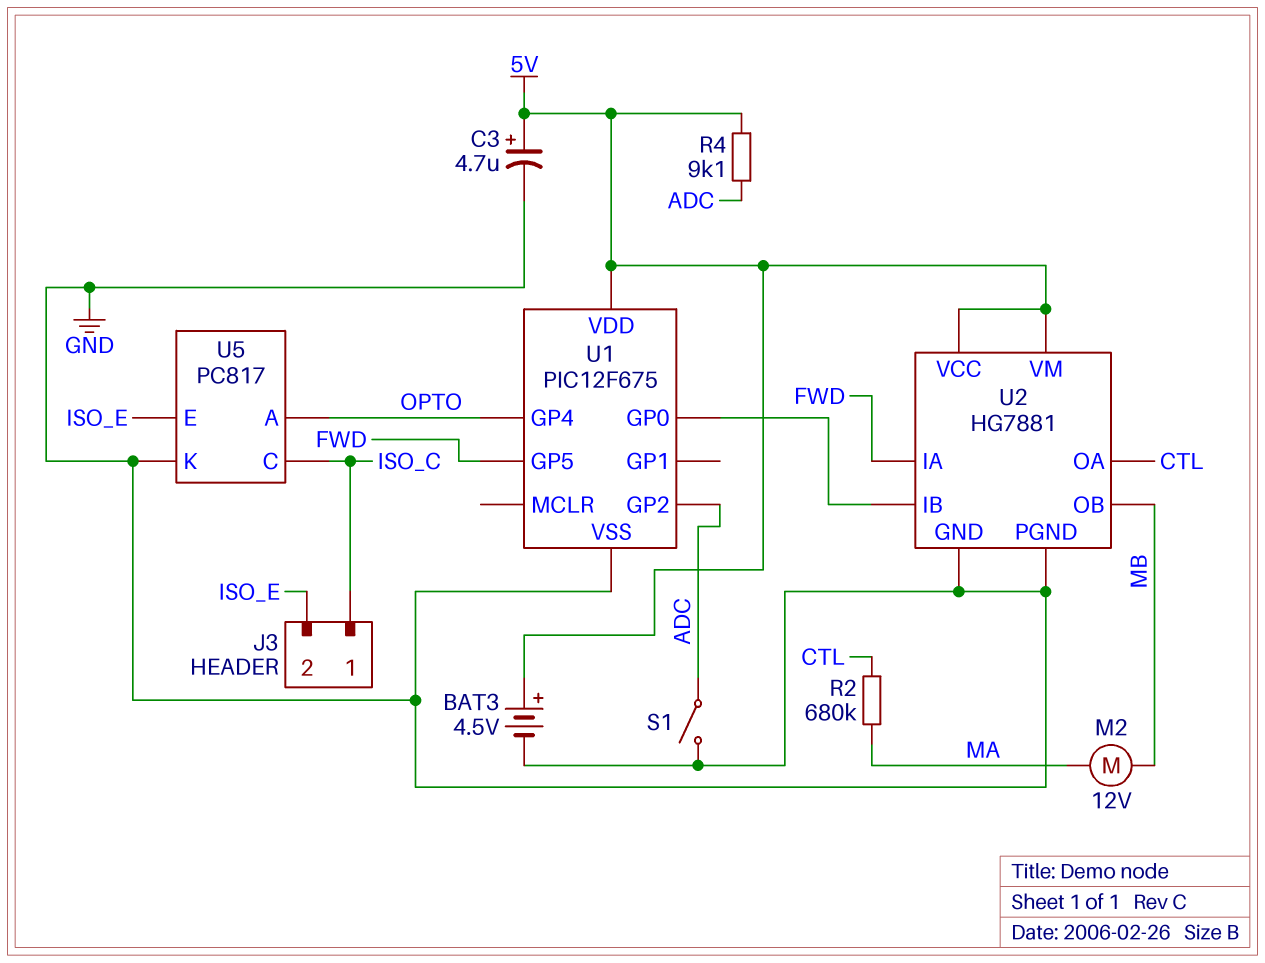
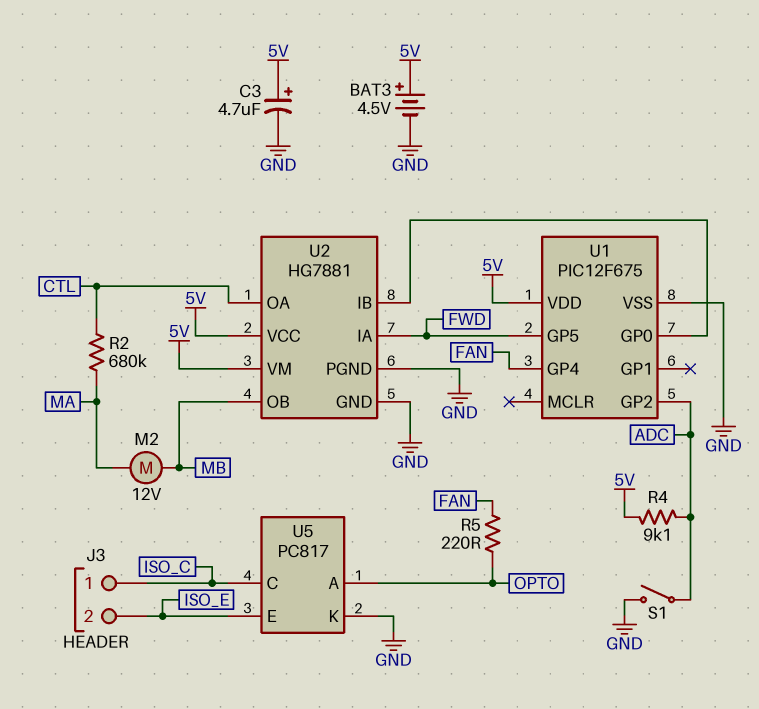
R5: none -> 220 (FAN, OPTO)
U1 pin GP4: OPTO -> FAN

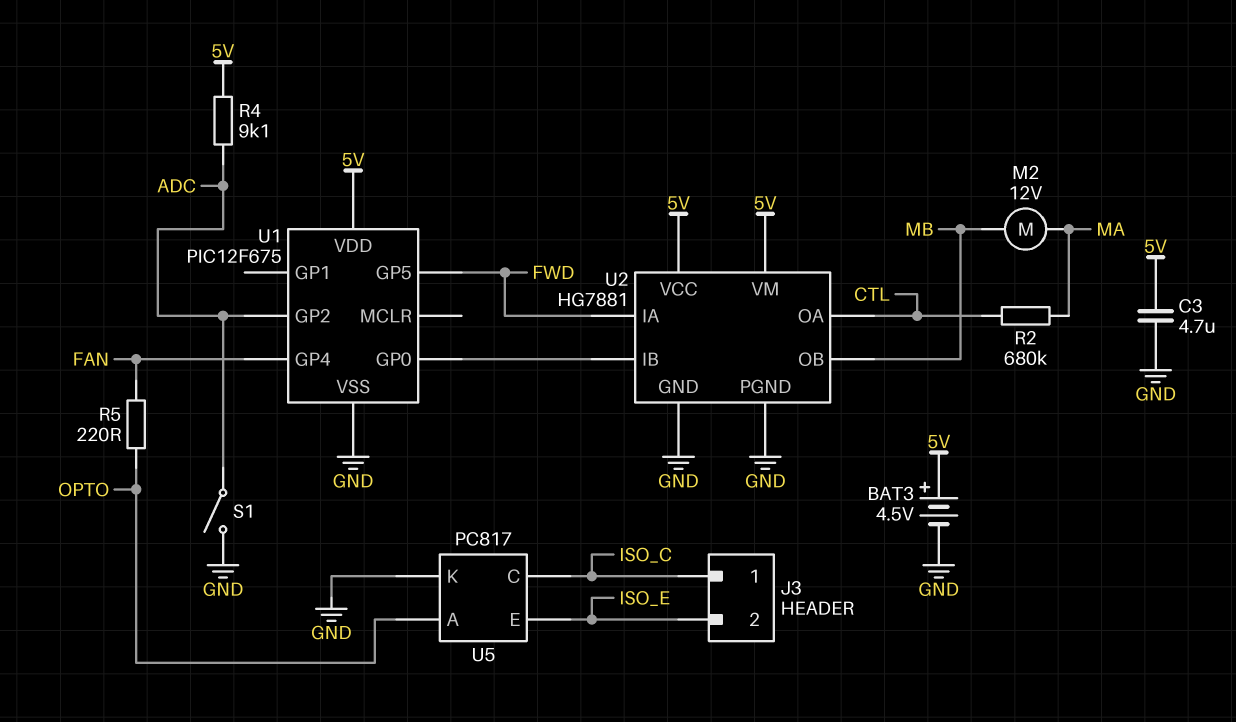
C3: 4.7uF (plus 5V, minus GND) -> 4.7uF (5V, GND)

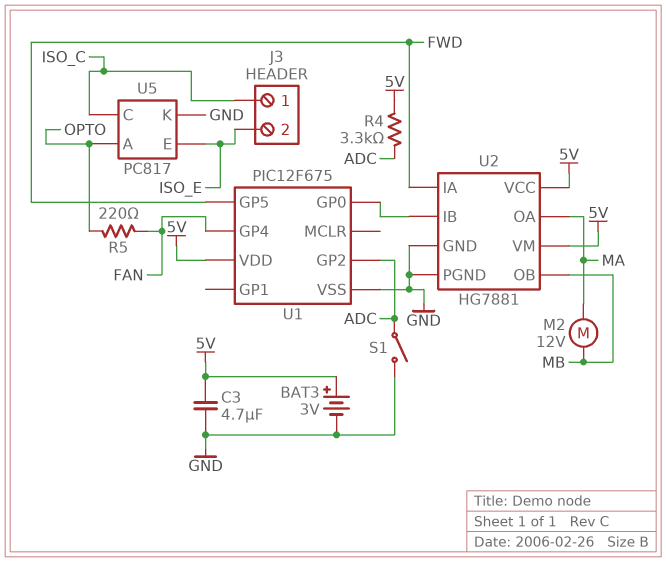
BAT3: 4.5V (plus 5V, minus GND) -> 3V (plus 5V, minus GND)
R2: 680k (CTL, MA) -> none
R4: 9.1k (5V, ADC) -> 3.3k (5V, ADC)
U2 pin OA: CTL -> MA

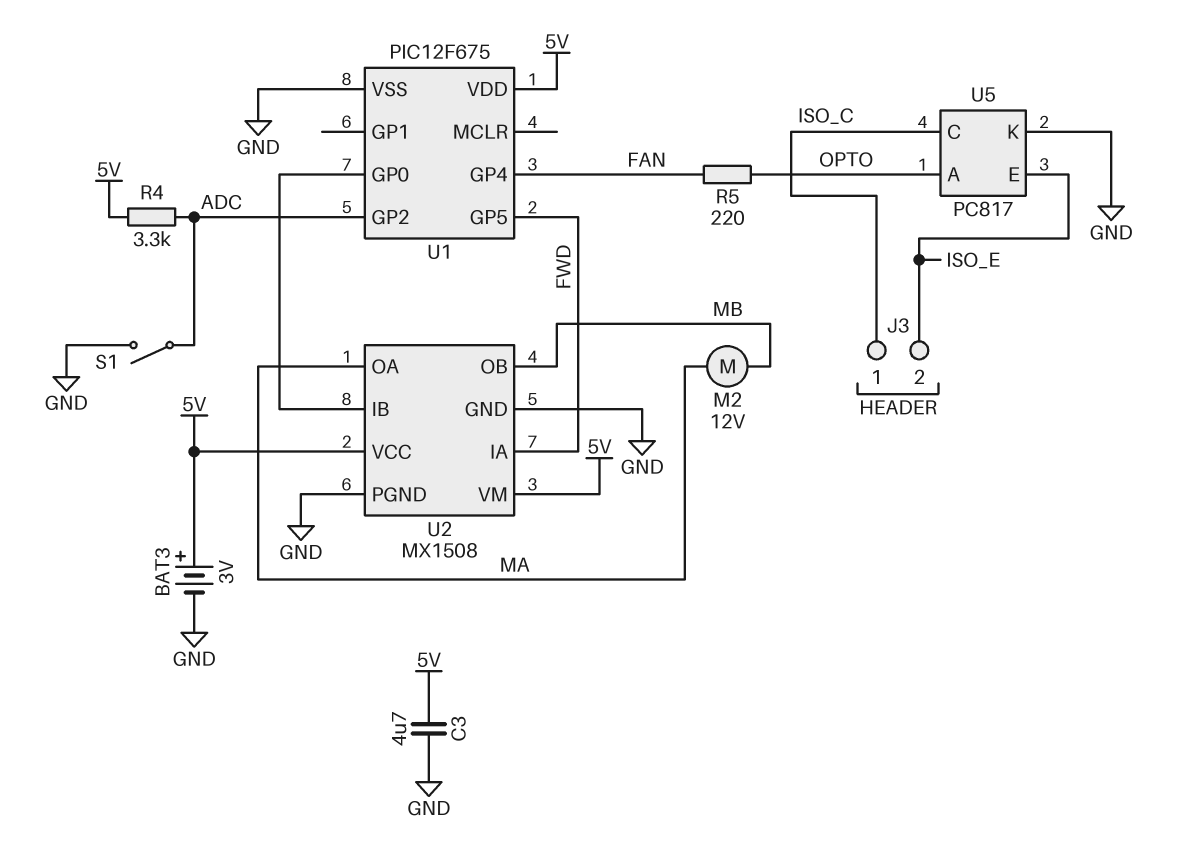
U2: HG7881 -> MX1508

